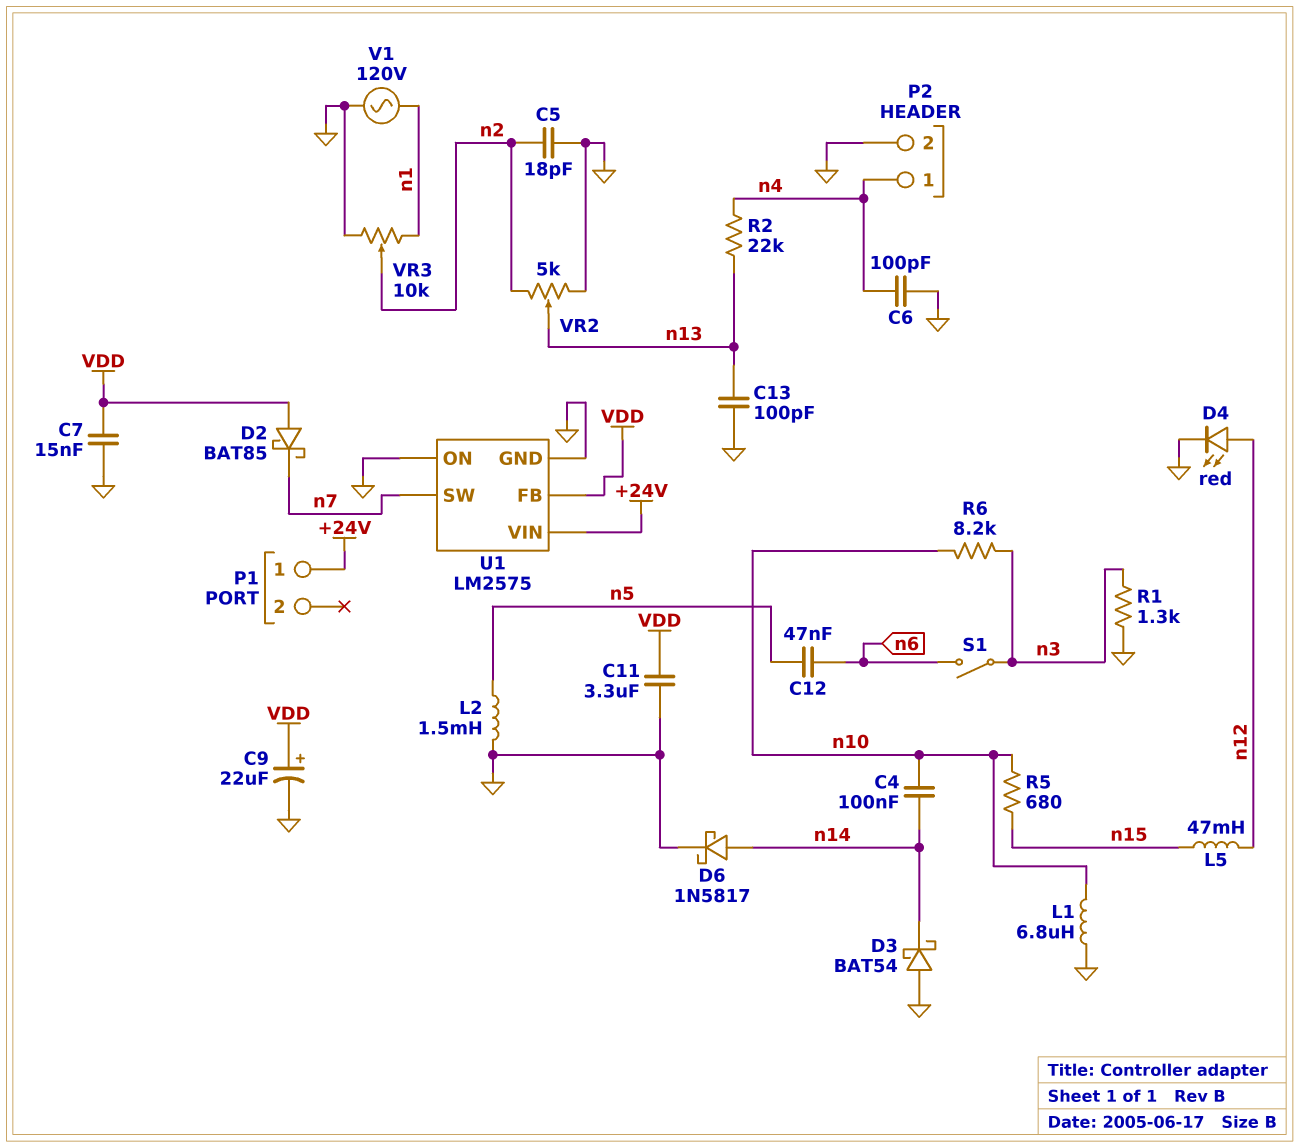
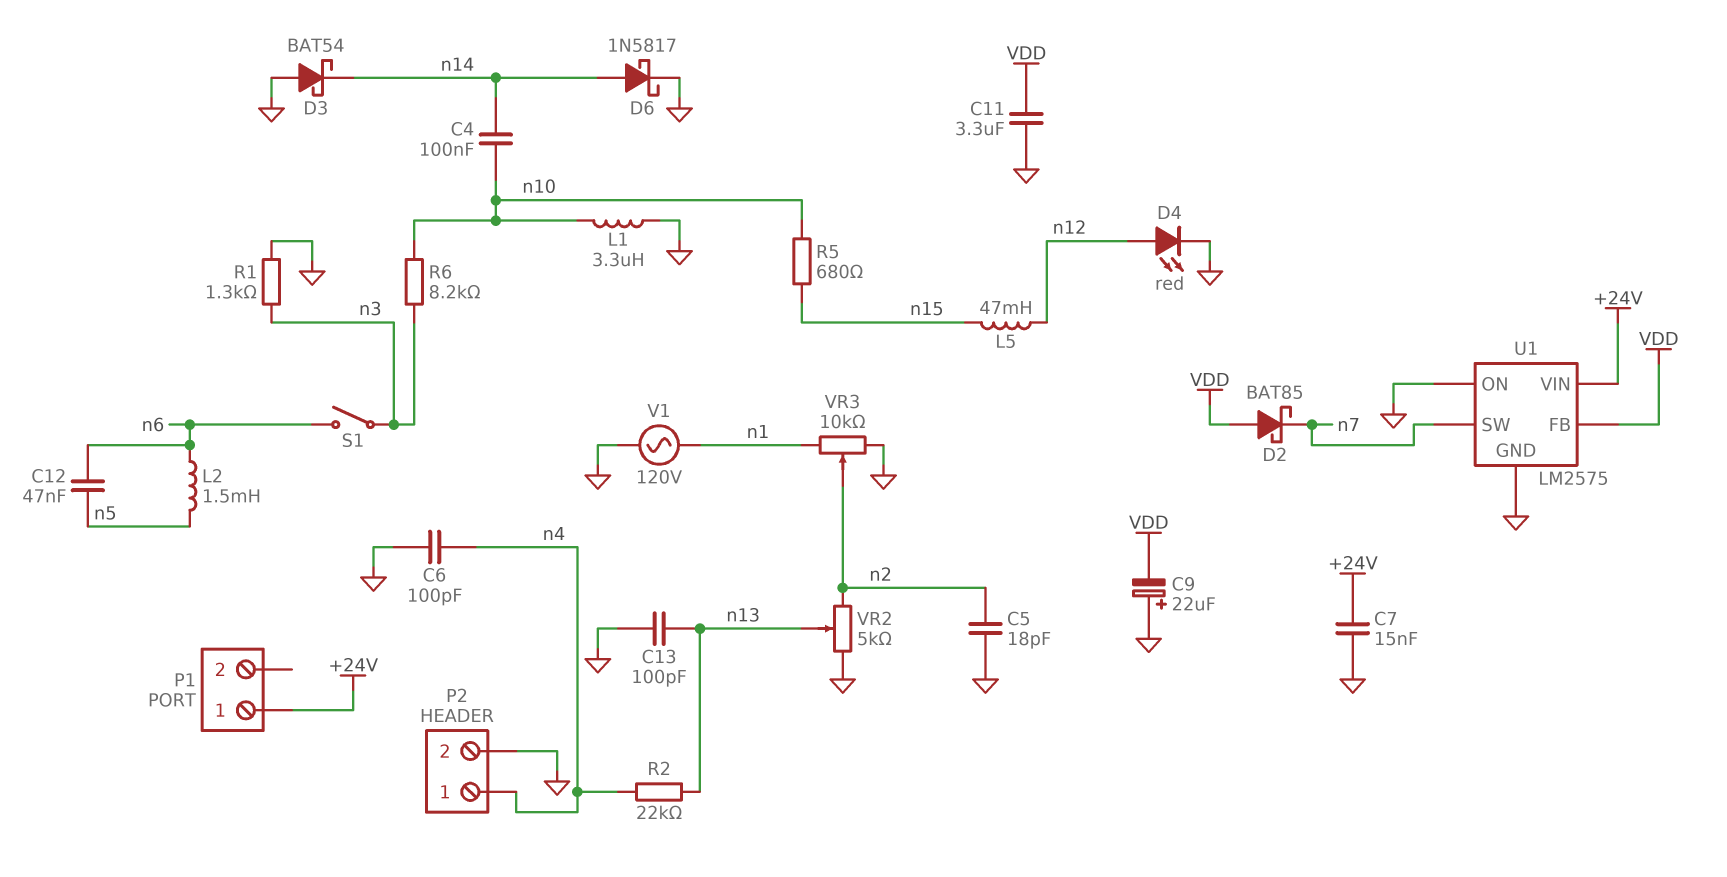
C7: 15nF (GND, VDD) -> 15nF (+24V, GND)
C9: 22uF (plus VDD, minus GND) -> 22uF (plus GND, minus VDD)
L1: 6.8uH (GND, n10) -> 3.3uH (GND, n10)
L2: 1.5mH (GND, n5) -> 1.5mH (n5, n6)

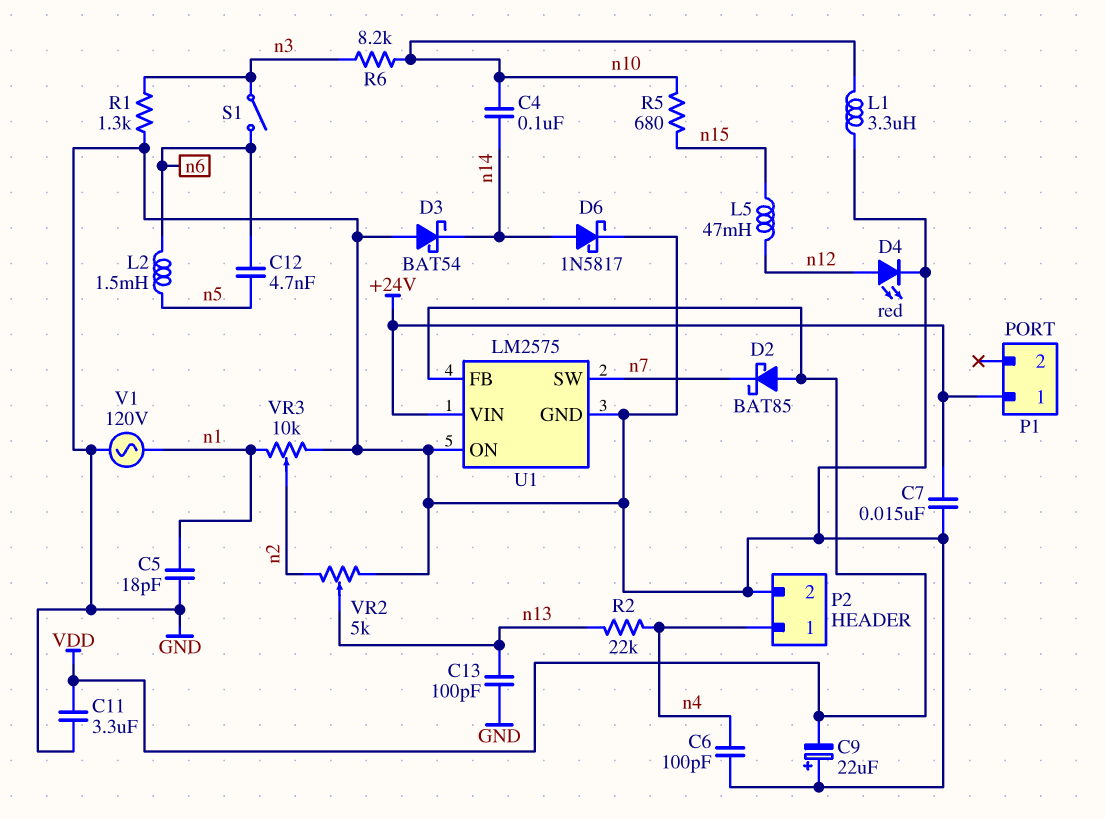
C5: 18pF (GND, n2) -> 18pF (GND, n1)
C12: 47nF (n5, n6) -> 4.7nF (n5, n6)

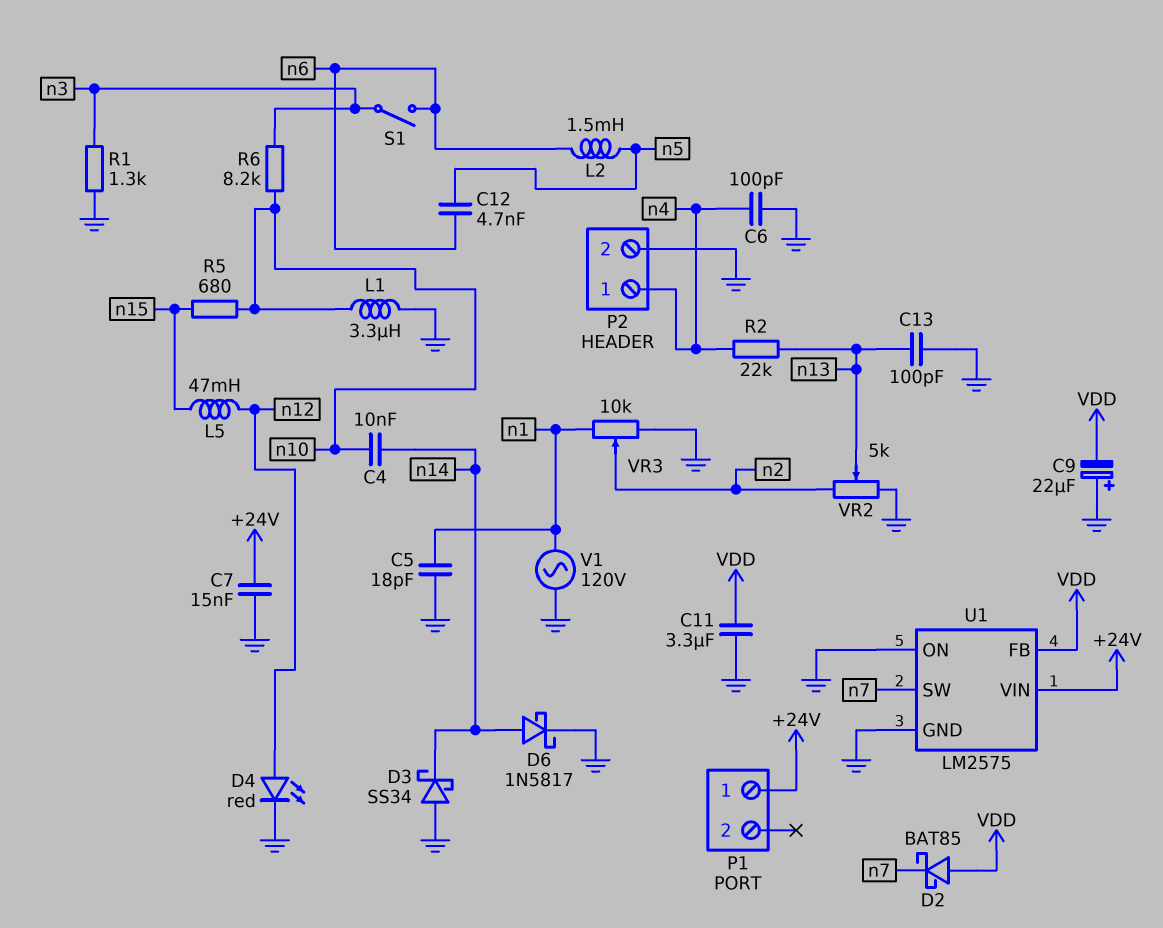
C4: 100nF (n10, n14) -> 10nF (n10, n14)
D3: schottky BAT54 (A GND, K n14) -> schottky SS34 (A GND, K n14)

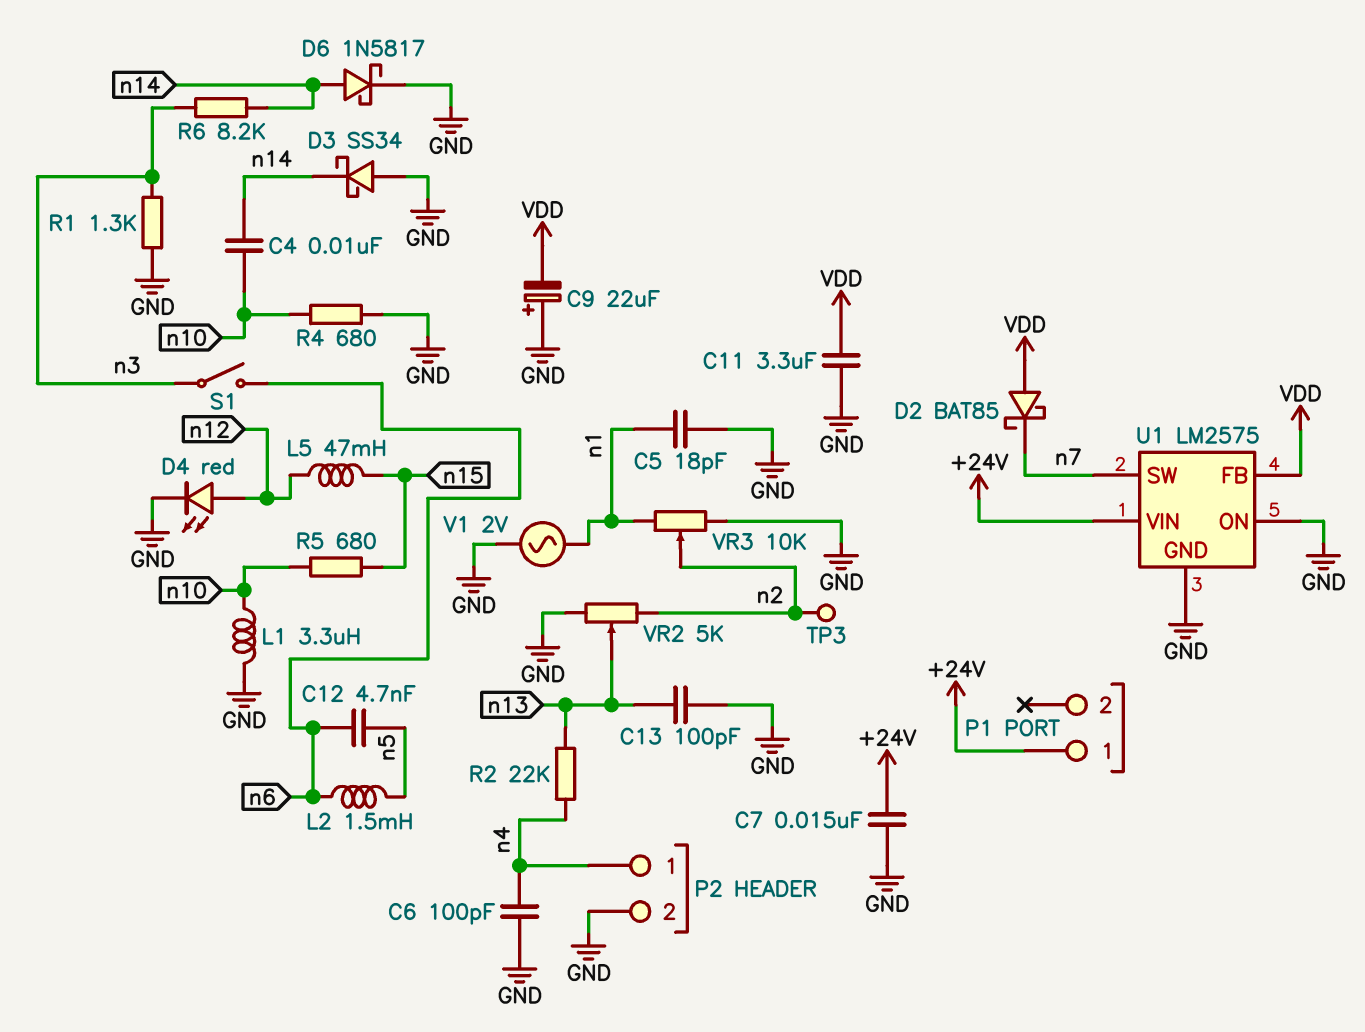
R4: none -> 680 (GND, n10)
R6: 8.2k (n3, n10) -> 8.2k (n3, n14)
TP3: none -> test point (n2)
V1: AC 120V (GND, n1) -> AC 2V (GND, n1)

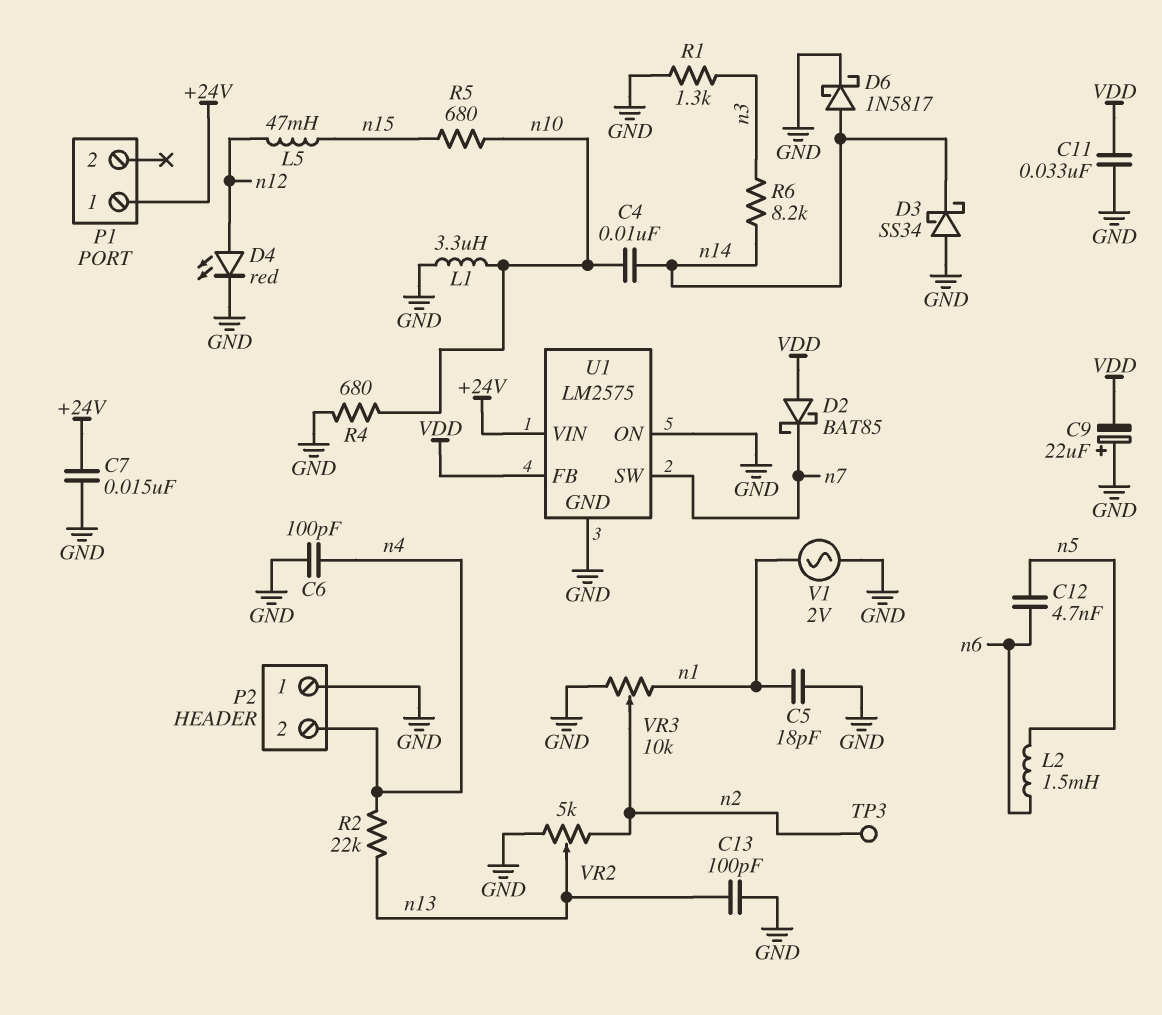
C11: 3.3uF (GND, VDD) -> 33nF (GND, VDD)
P2 pin 1: n4 -> GND
P2 pin 2: GND -> n4
S1: switch (n3, n6) -> none

